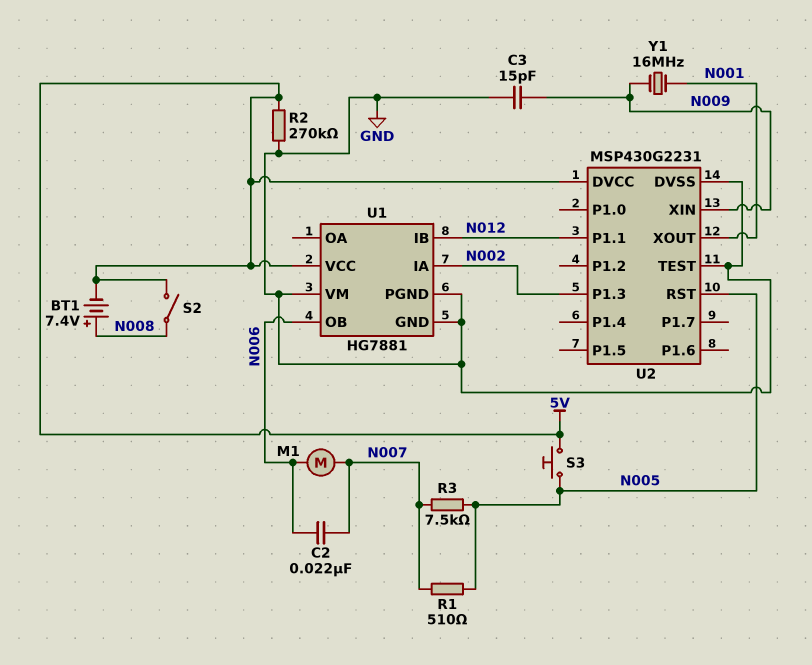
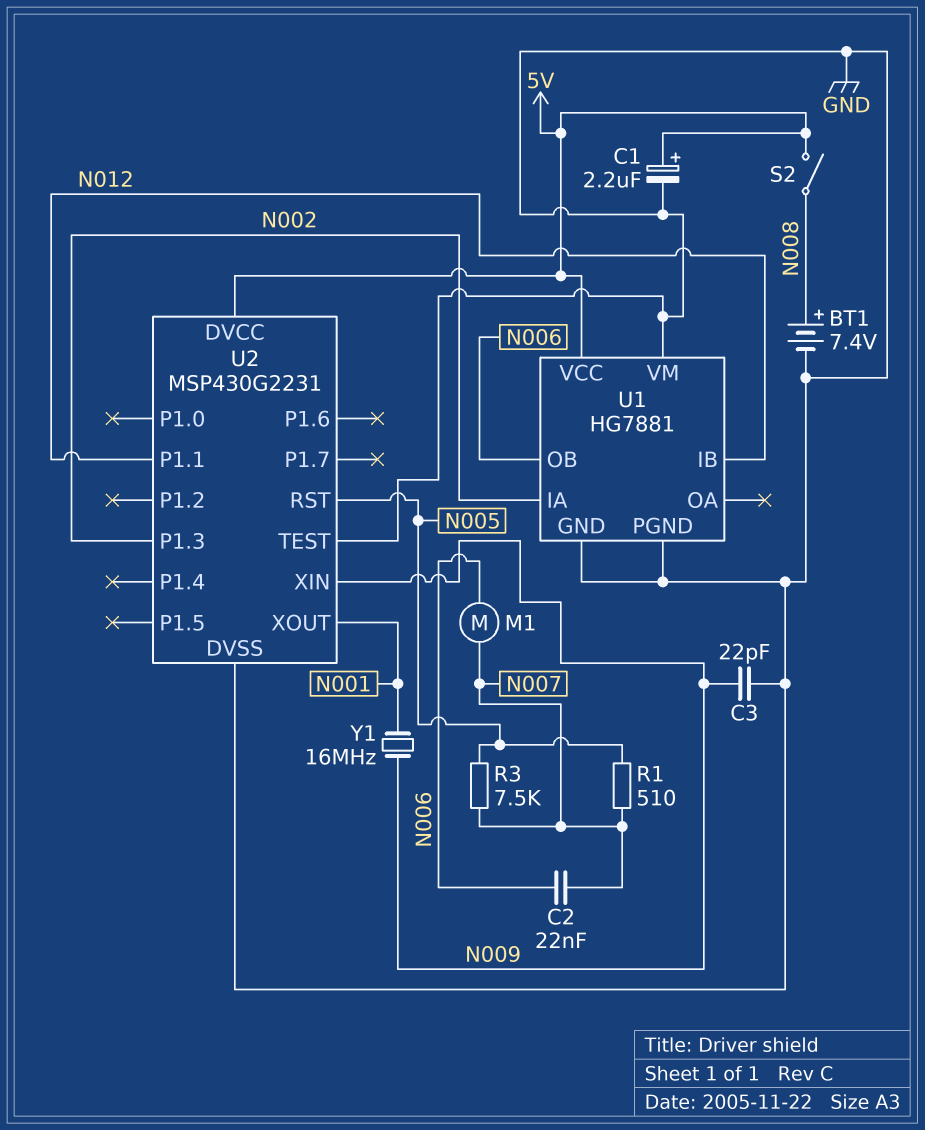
BT1: 7.4V (plus N008, minus 5V) -> 7.4V (plus N008, minus GND)
C1: none -> 2.2uF (plus 5V, minus GND)
C3: 15pF (GND, N009) -> 22pF (GND, N009)
R2: 270k (5V, GND) -> none
S3: button (5V, N005) -> none

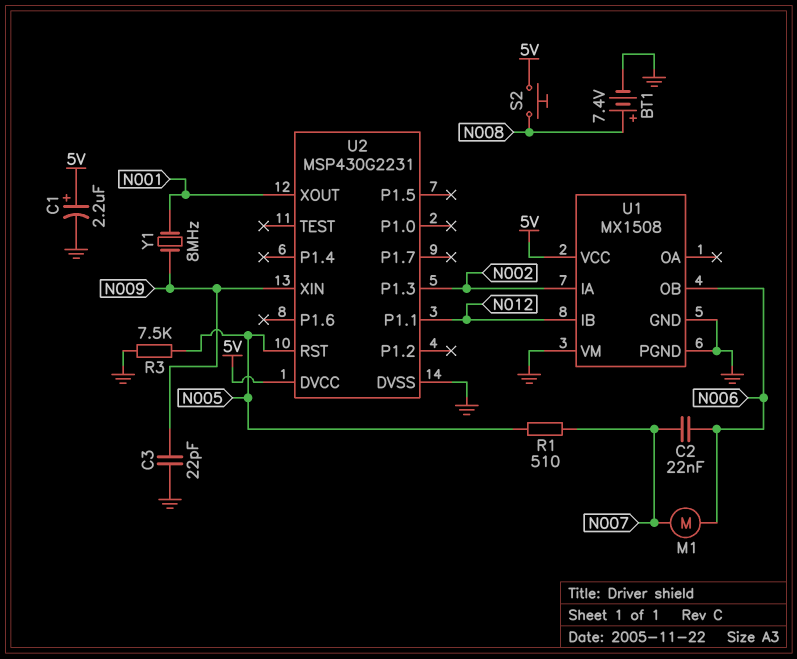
R3: 7.5k (N005, N007) -> 7.5k (GND, N005)
S2: switch (5V, N008) -> button (5V, N008)
U1: HG7881 -> MX1508
U2 pin TEST: GND -> none
Y1: 16MHz (N001, N009) -> 8MHz (N001, N009)

